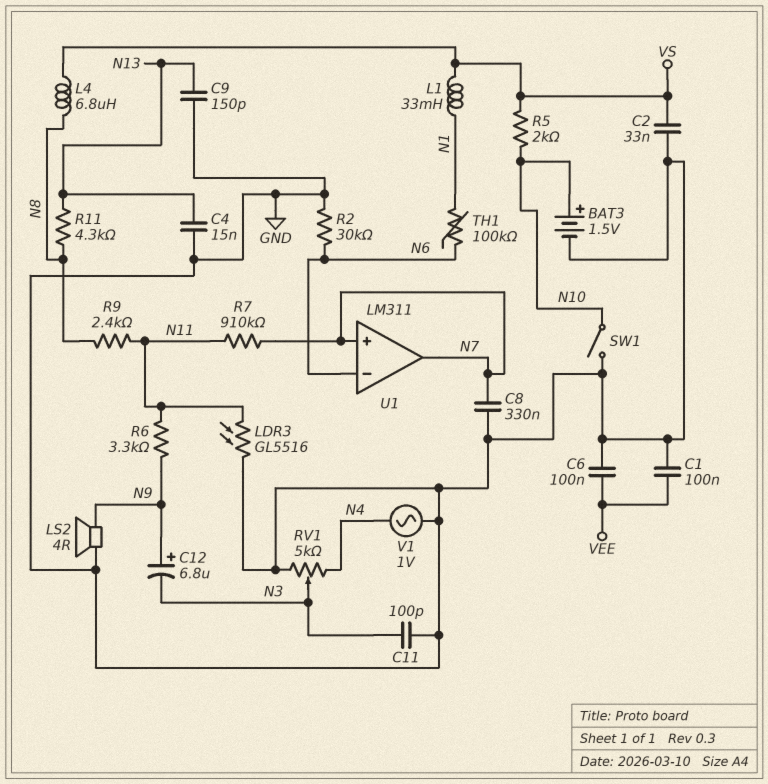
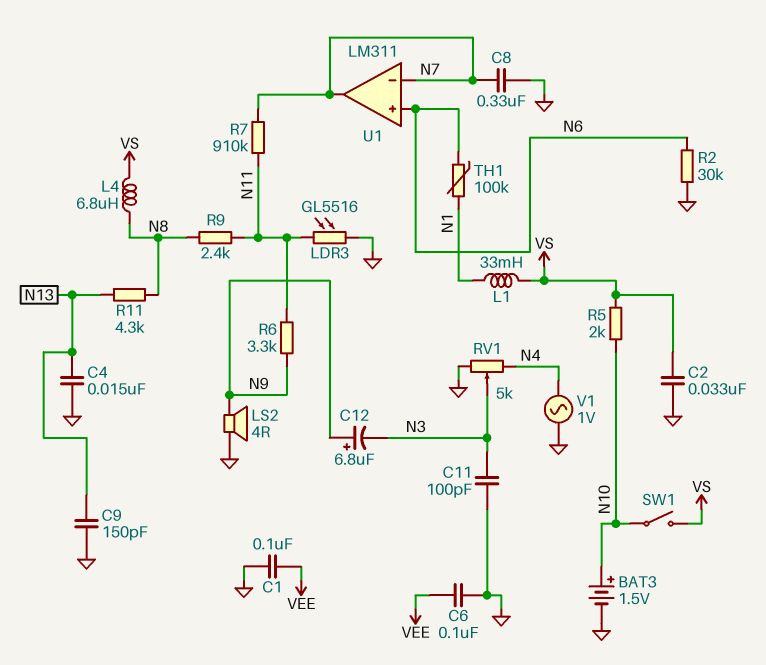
SW1: switch (GND, N10) -> switch (N10, VS)
U1 pin in+: N7 -> N6
U1 pin in-: N6 -> N7

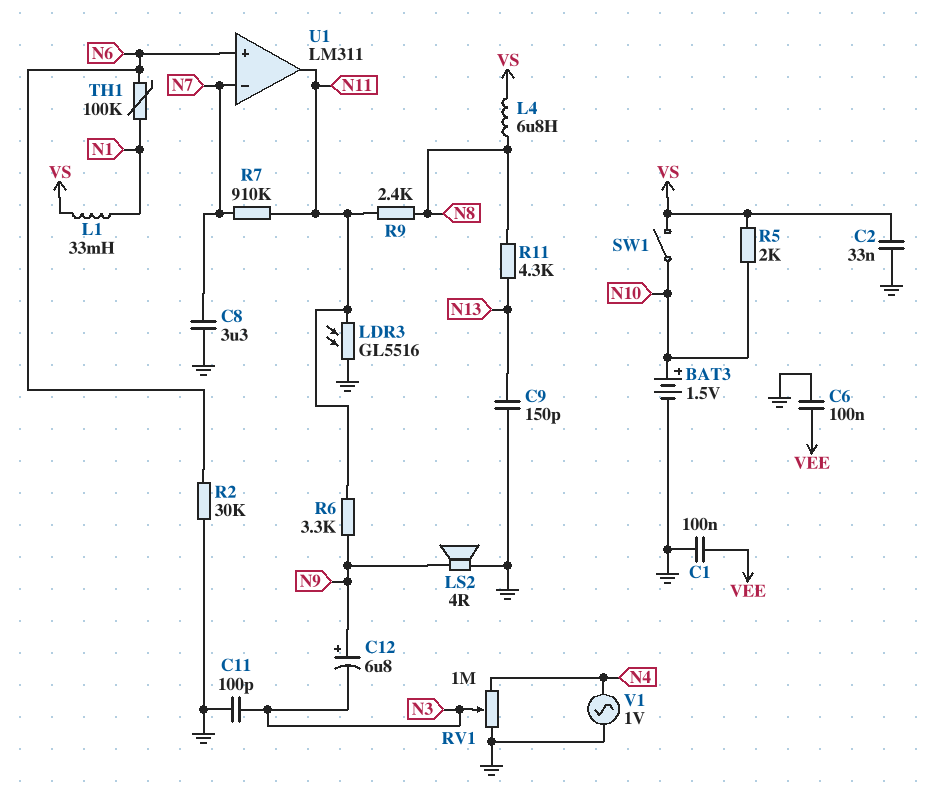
C4: 15nF (GND, N13) -> none
C8: 330nF (GND, N7) -> 3.3uF (GND, N7)
RV1: 5k (GND, N4, wiper N3) -> 1M (GND, N4, wiper N3)
U1 pin out: N7 -> N11

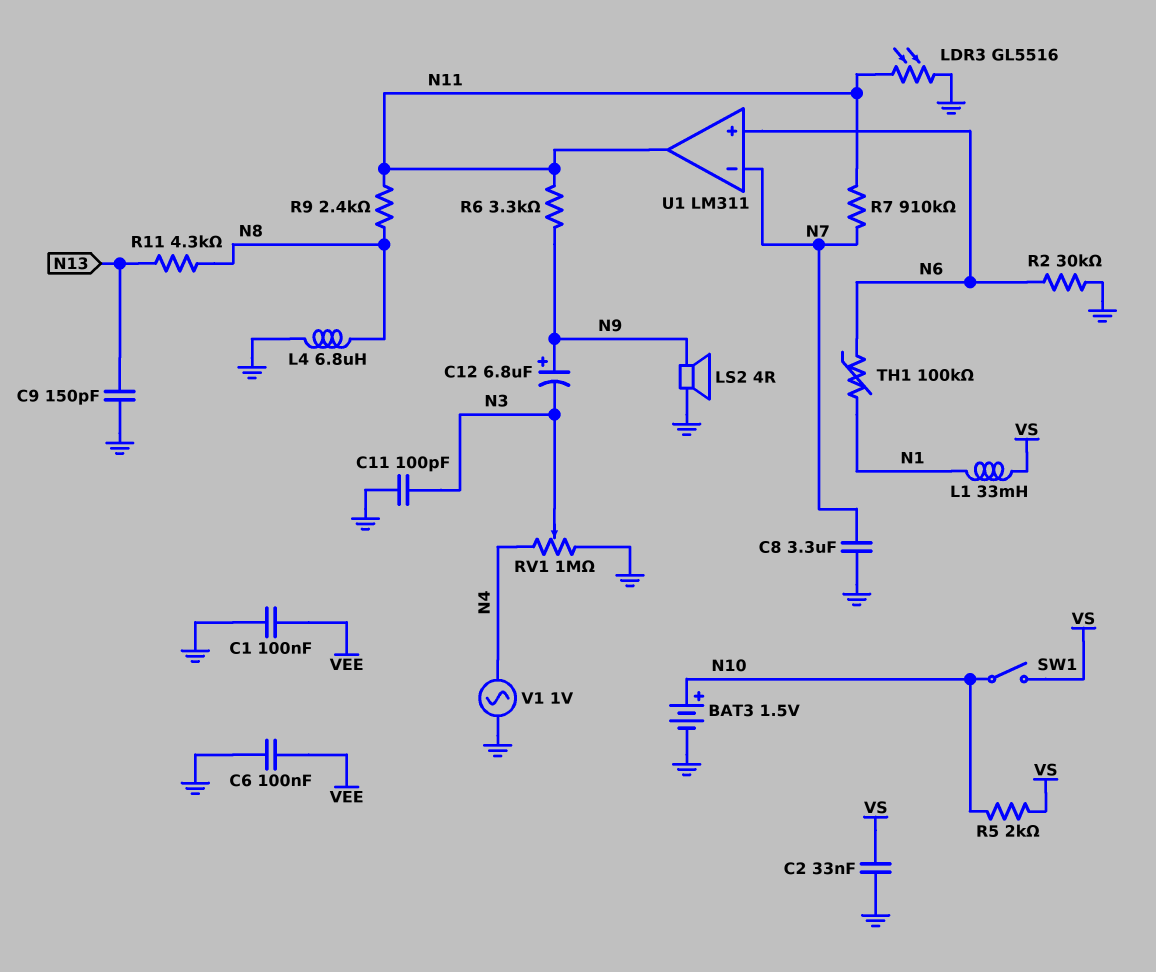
L4: 6.8uH (N8, VS) -> 6.8uH (GND, N8)

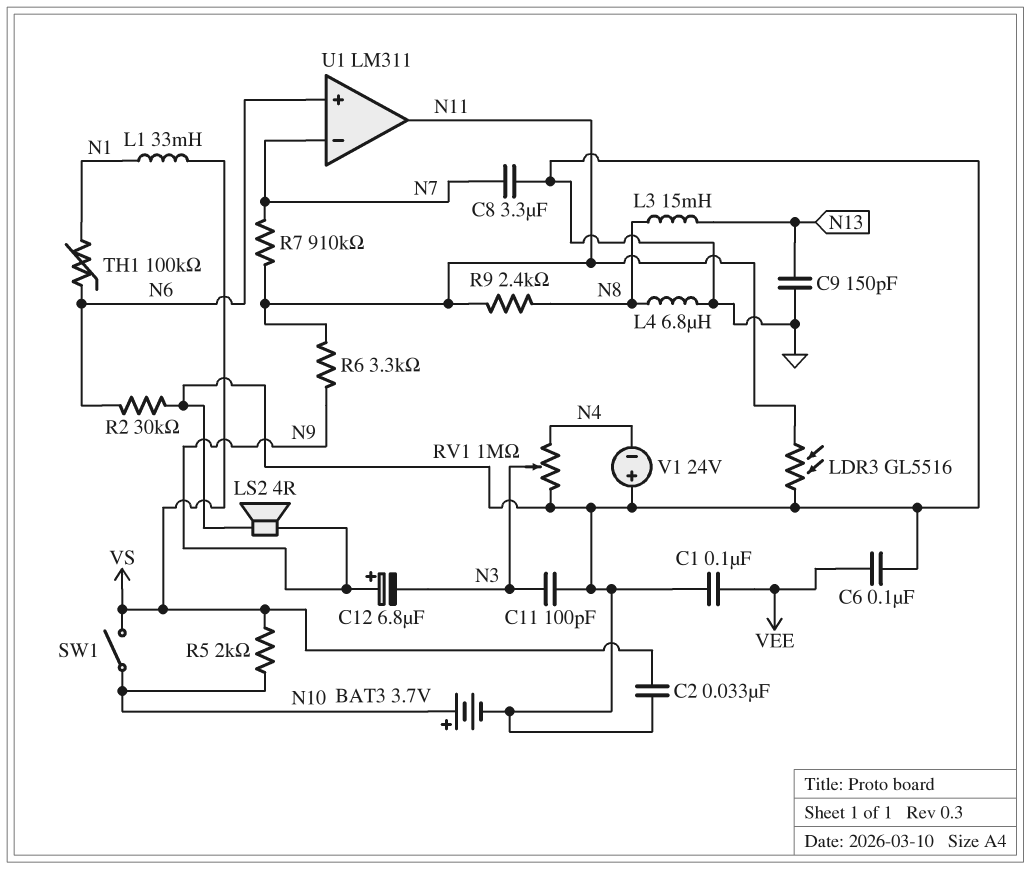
BAT3: 1.5V (plus N10, minus GND) -> 3.7V (plus N10, minus GND)
L3: none -> 15mH (N8, N13)
R11: 4.3k (N8, N13) -> none
V1: AC 1V (GND, N4) -> 24V (plus GND, minus N4)

